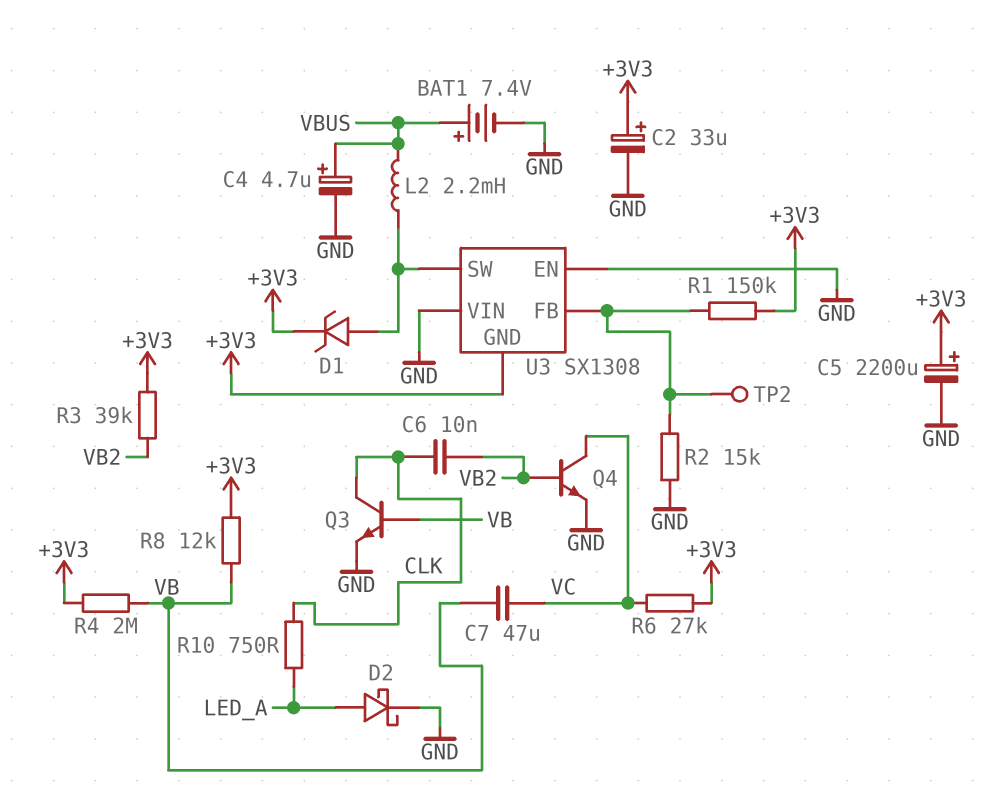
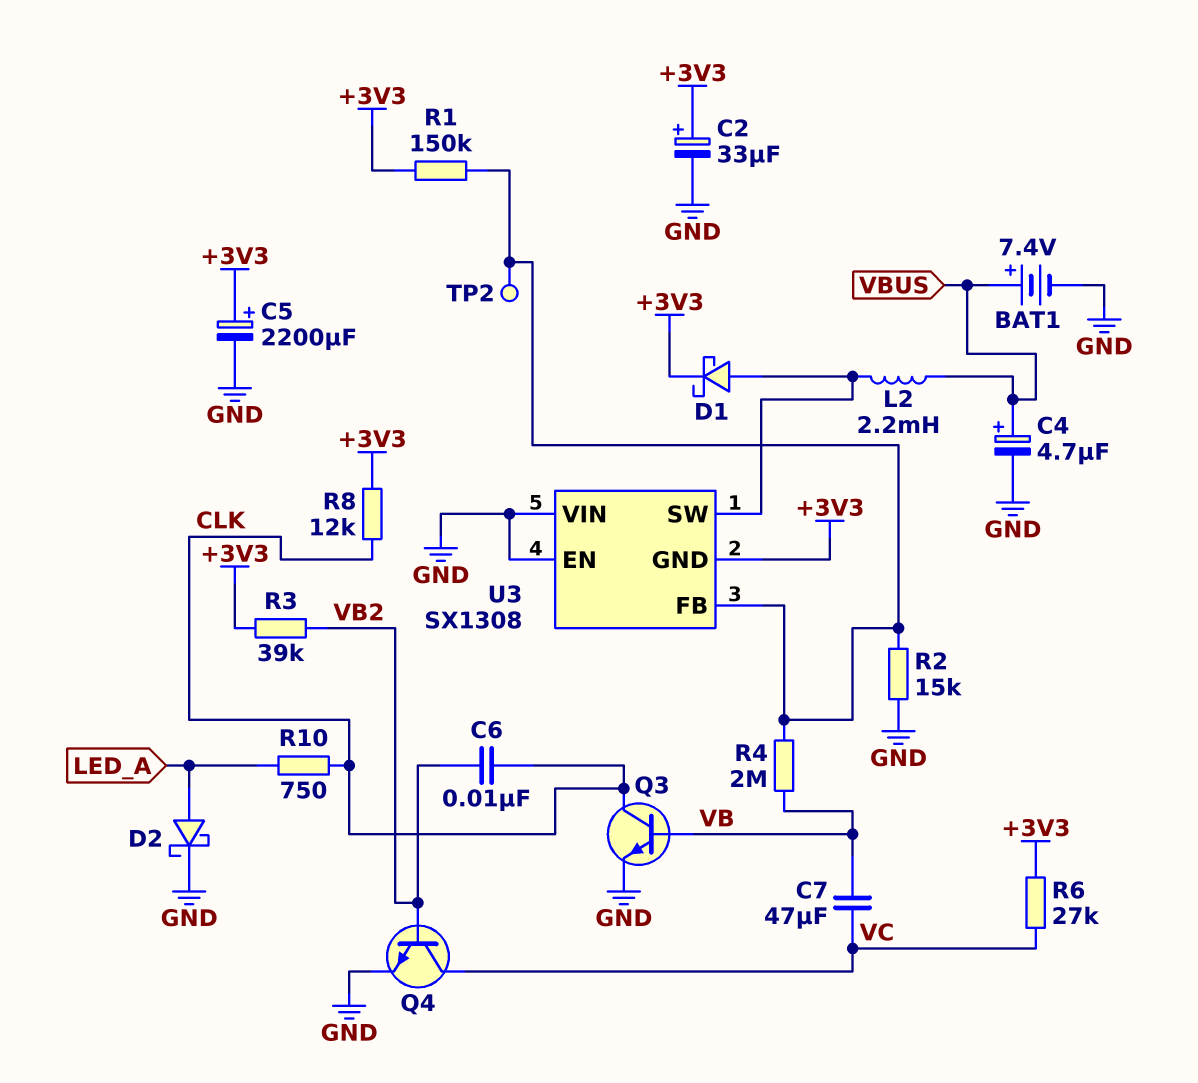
D1: zener (A U3/SW, K +3V3) -> schottky (A U3/SW, K +3V3)
R4: 2M (+3V3, VB) -> 2M (U3/FB, VB)
R8: 12k (+3V3, VB) -> 12k (+3V3, CLK)

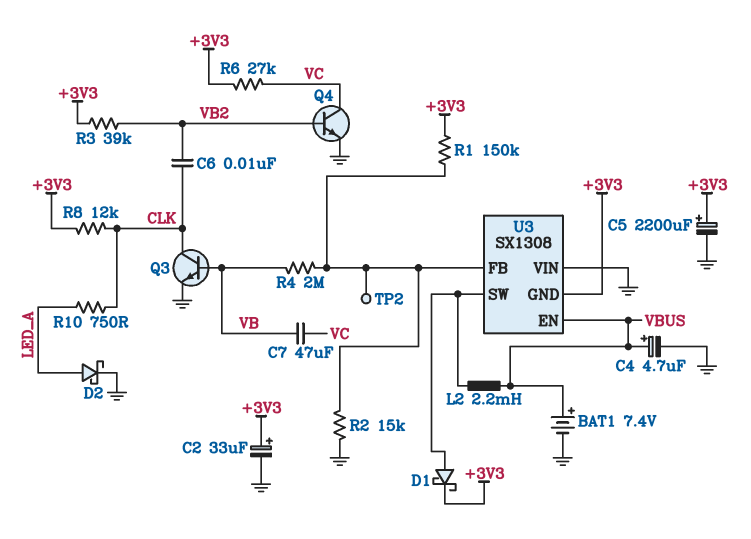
U3 pin EN: GND -> VBUS

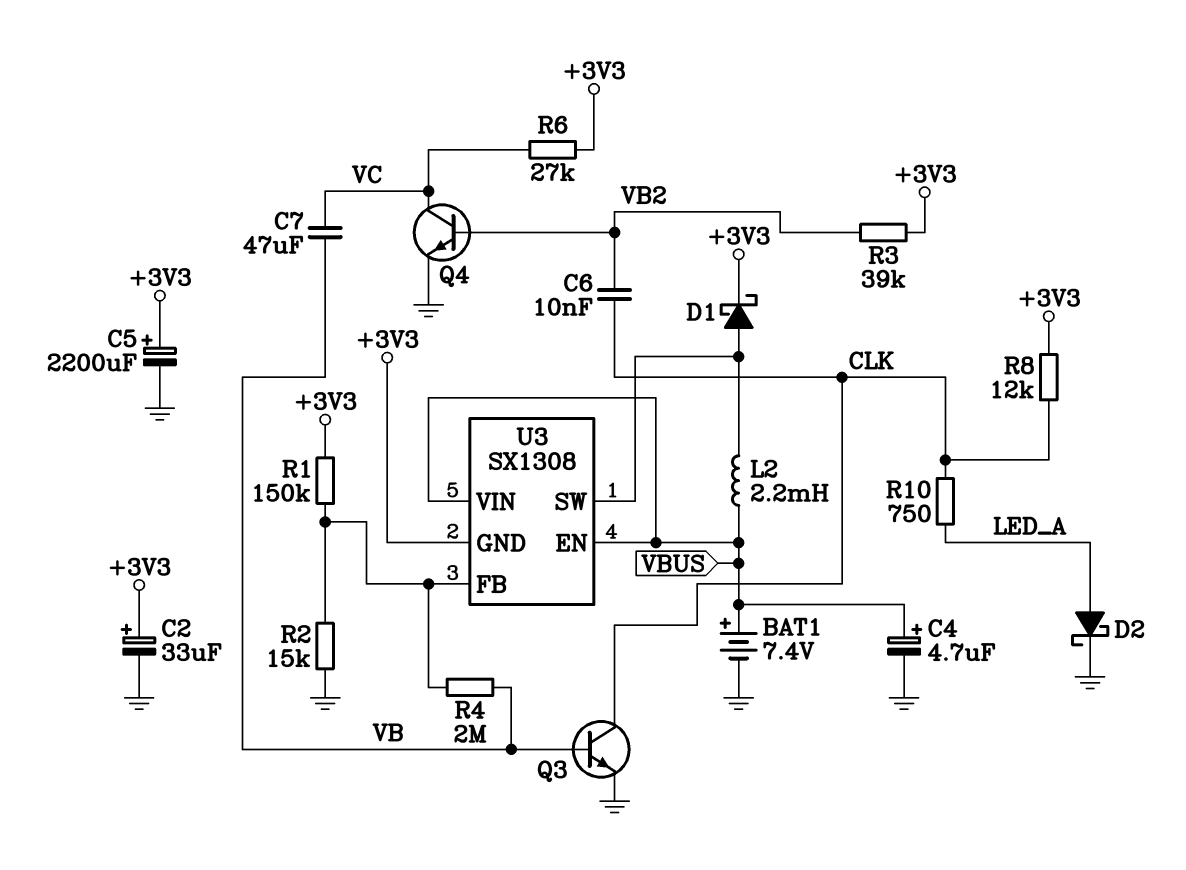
TP2: test point (U3/FB) -> none
U3 pin VIN: GND -> VBUS

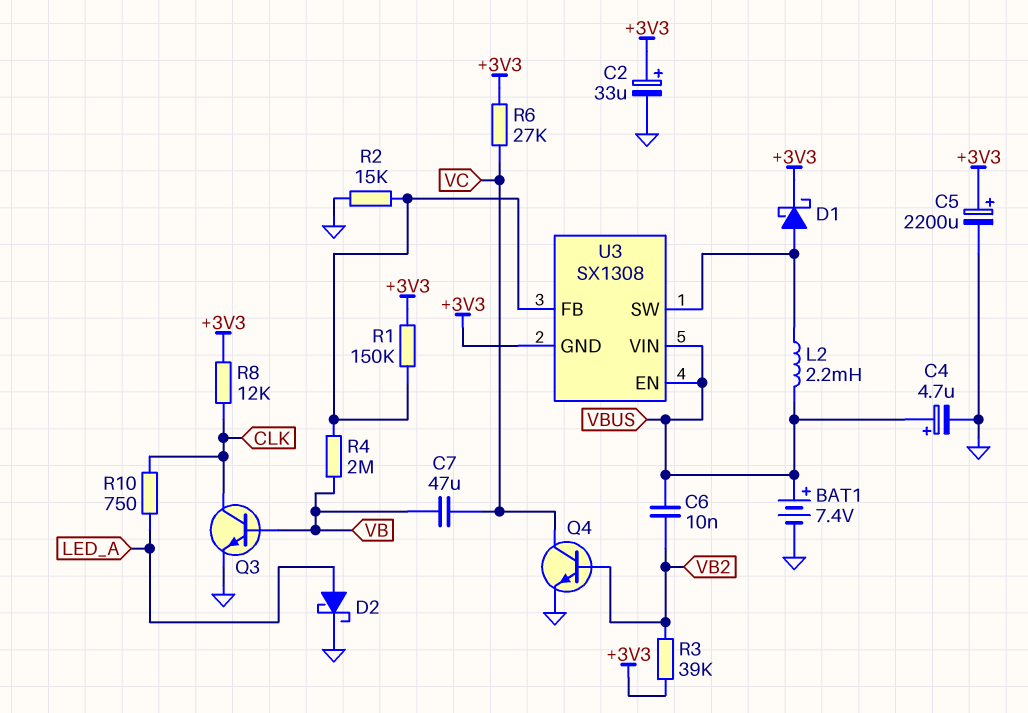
C6: 10nF (CLK, VB2) -> 10nF (VB2, VBUS)

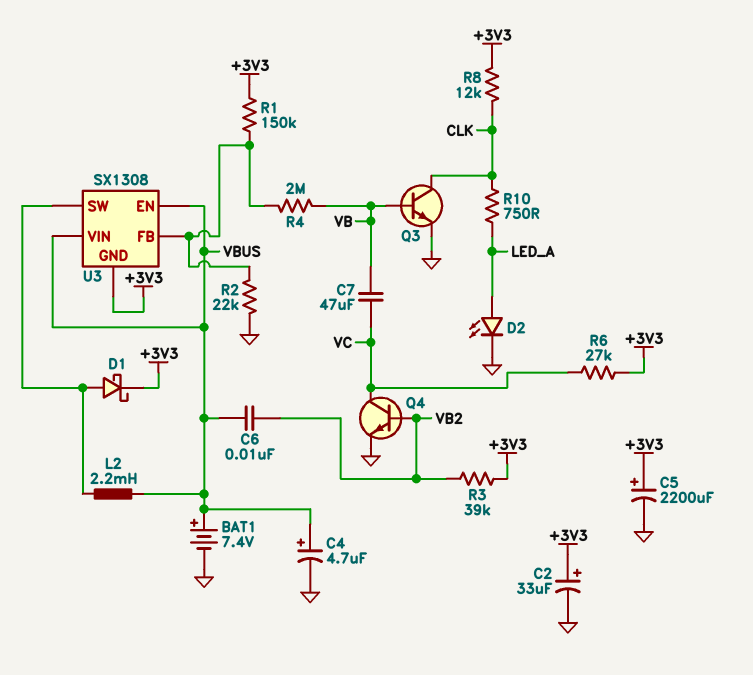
D2: schottky (A LED_A, K GND) -> LED (A LED_A, K GND)
R2: 15k (GND, U3/FB) -> 22k (GND, U3/FB)

